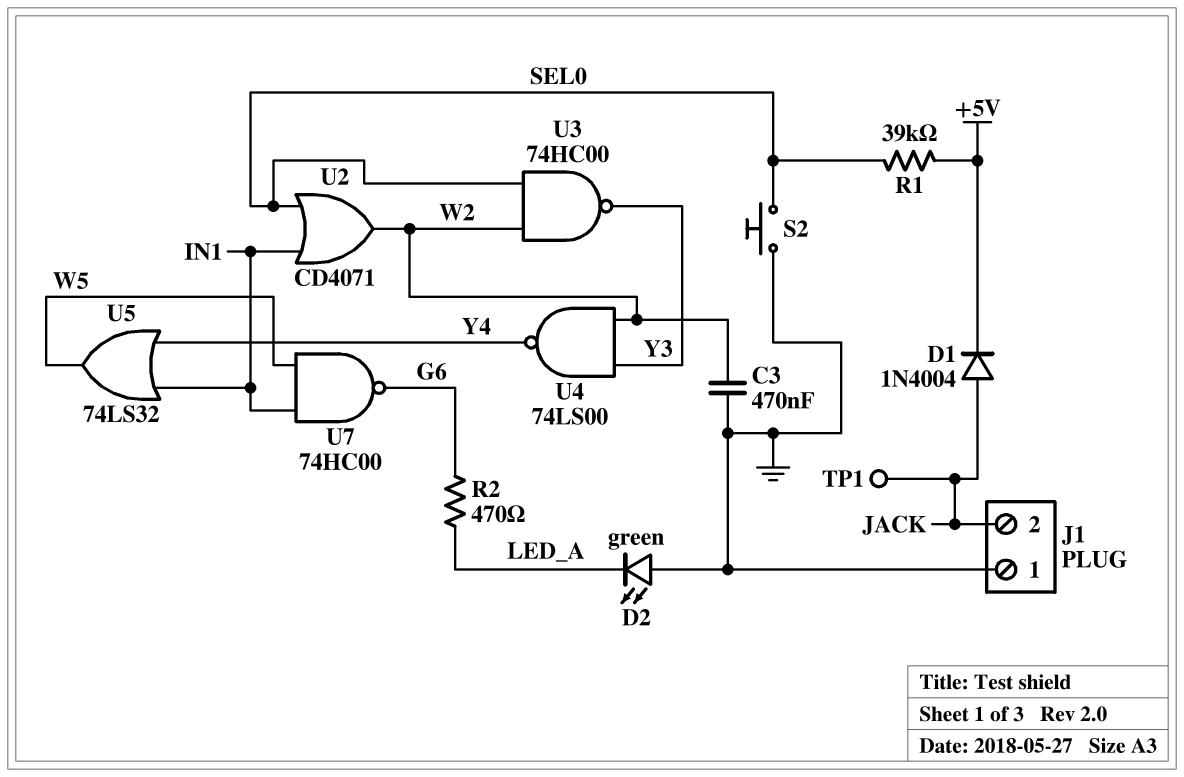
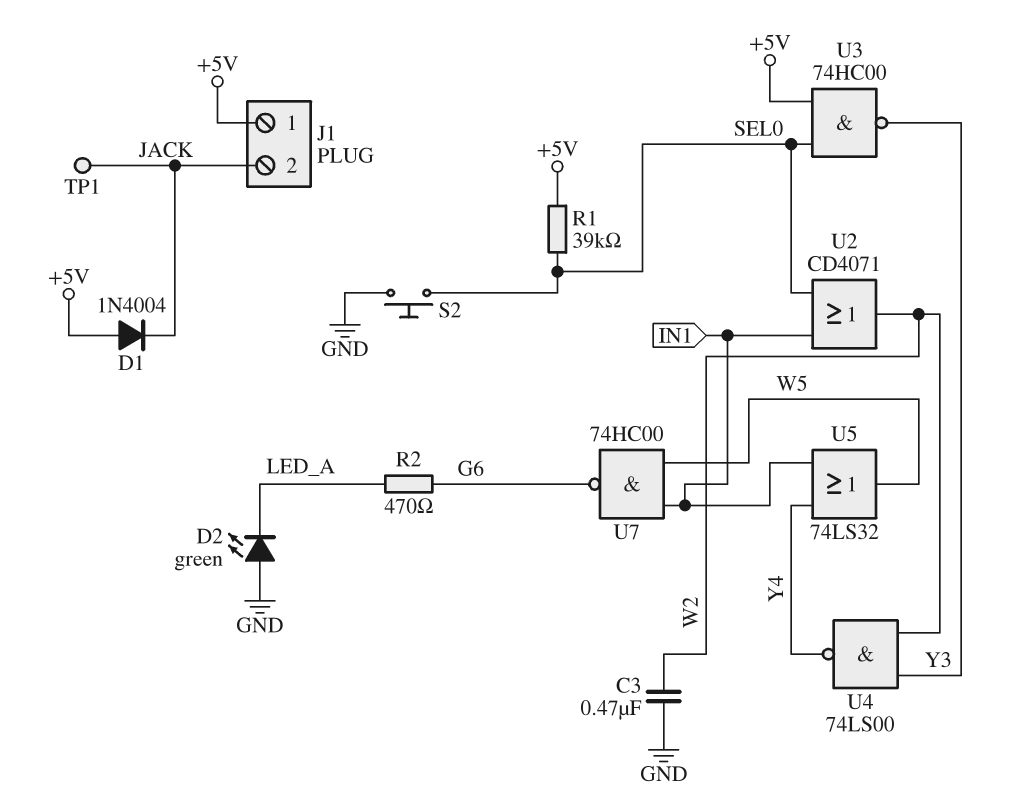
D1: diode 1N4004 (A JACK, K +5V) -> diode 1N4004 (A +5V, K JACK)
J1 pin 1: GND -> +5V
U3: NAND 74HC00 (in SEL0, in W2, out Y3) -> NAND 74HC00 (in +5V, in SEL0, out Y3)

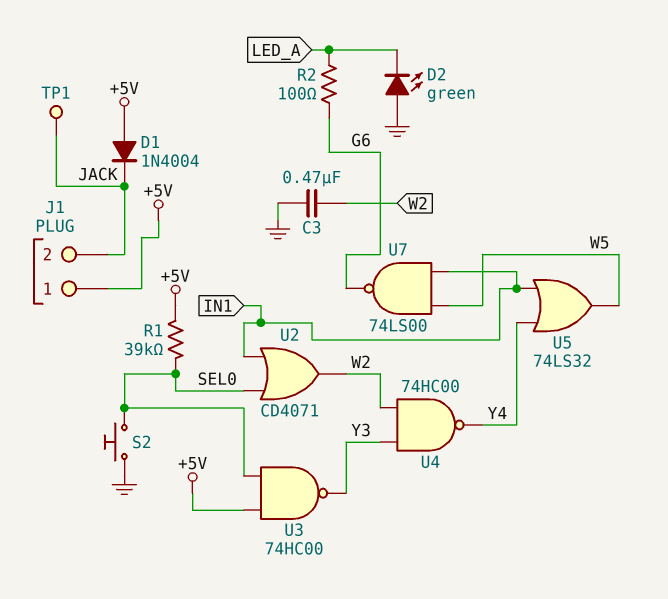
R2: 470 (G6, LED_A) -> 100 (G6, LED_A)
U4: NAND 74LS00 (in W2, in Y3, out Y4) -> NAND 74HC00 (in W2, in Y3, out Y4)
U7: NAND 74HC00 (in IN1, in W5, out G6) -> NAND 74LS00 (in IN1, in W5, out G6)

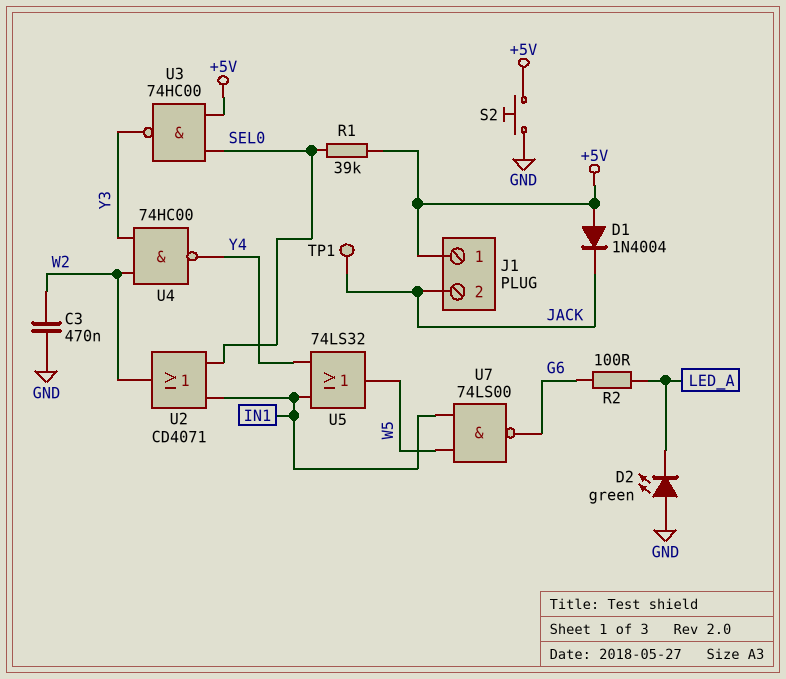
S2: button (GND, SEL0) -> button (+5V, GND)

